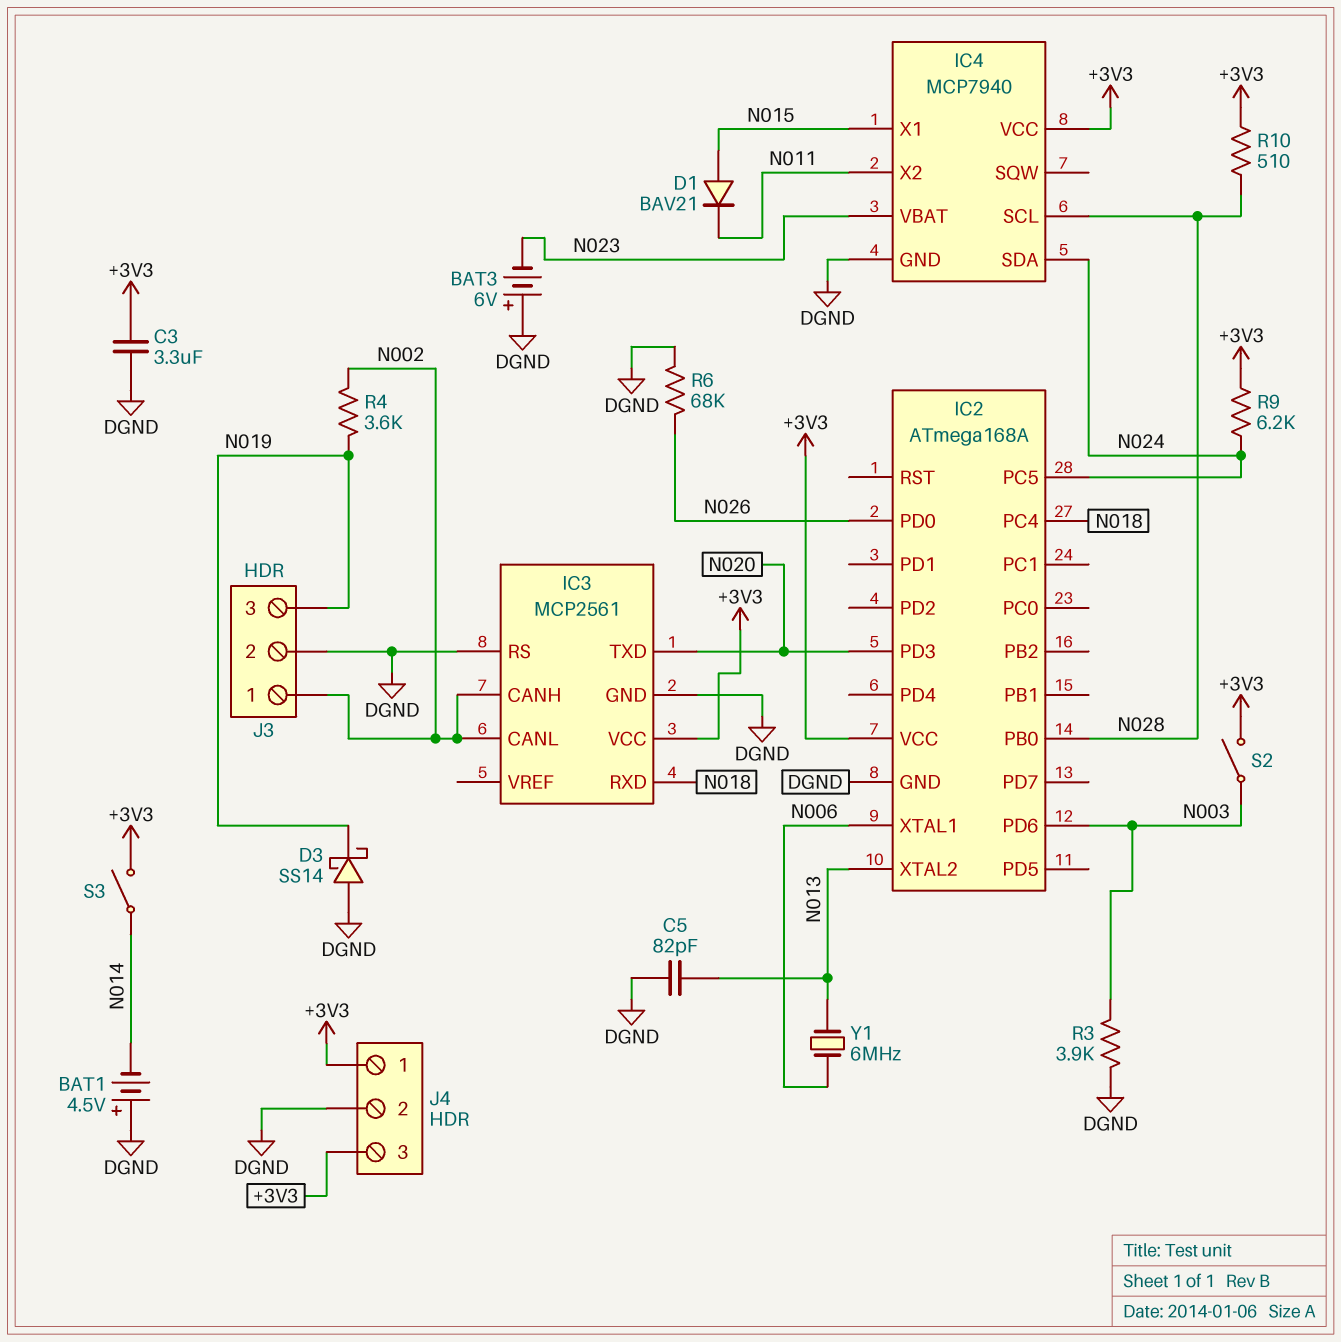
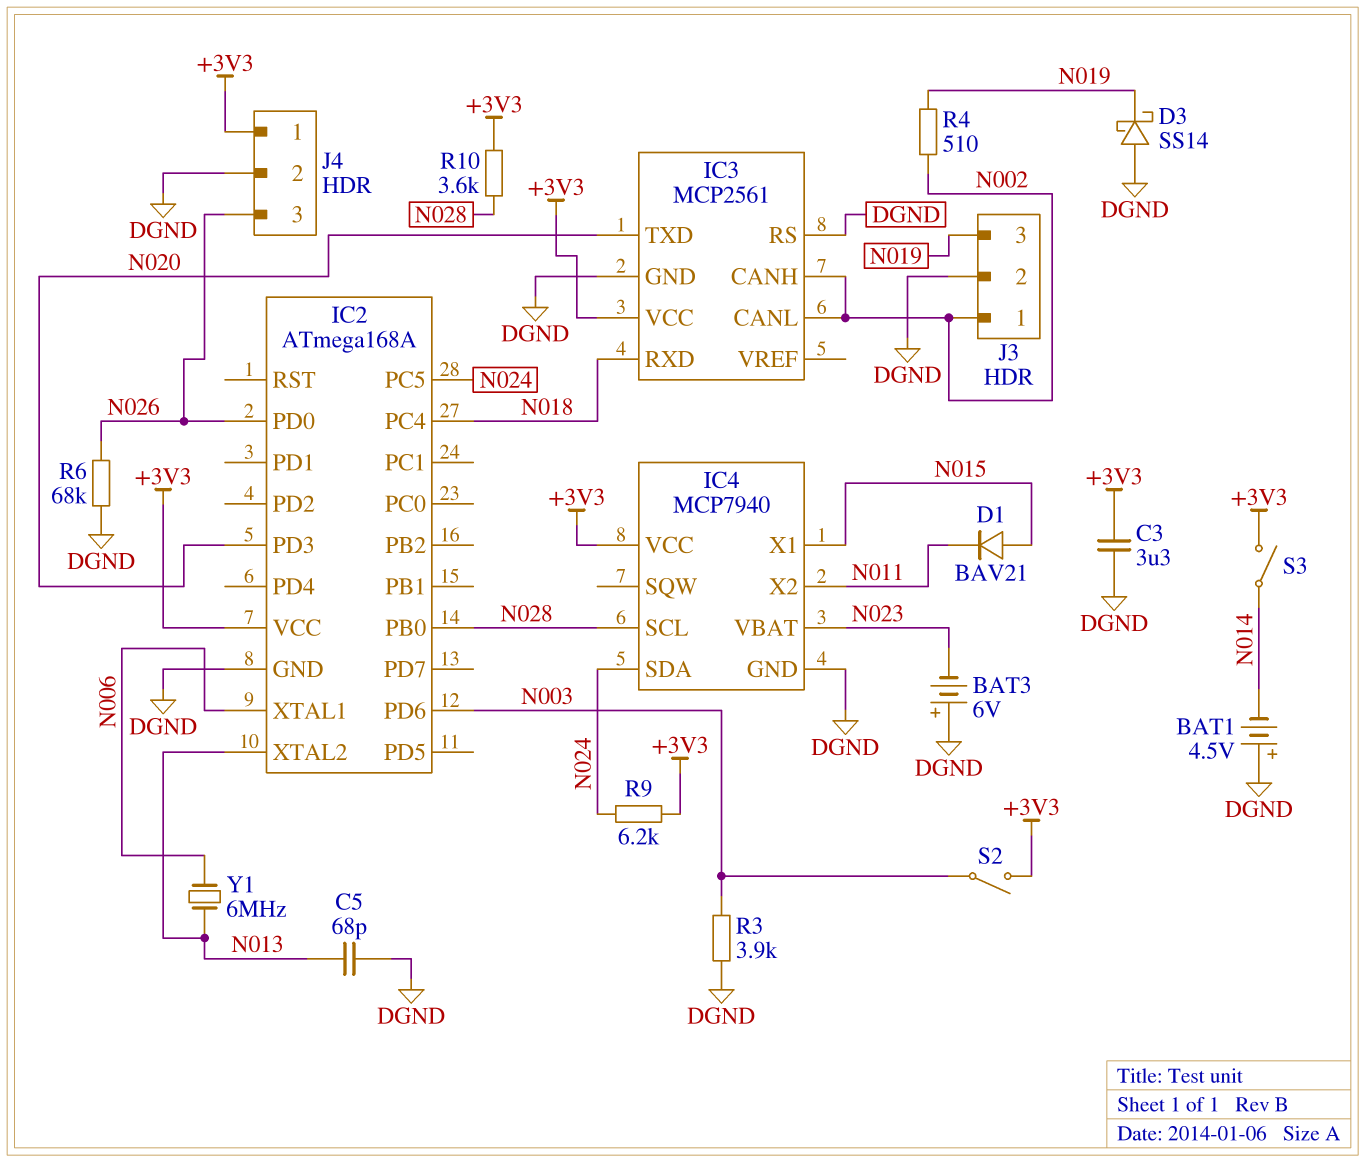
C5: 82pF (DGND, N013) -> 68pF (DGND, N013)
J4 pin 3: +3V3 -> N026
R4: 3.6k (N002, N019) -> 510 (N002, N019)
R10: 510 (+3V3, N028) -> 3.6k (+3V3, N028)

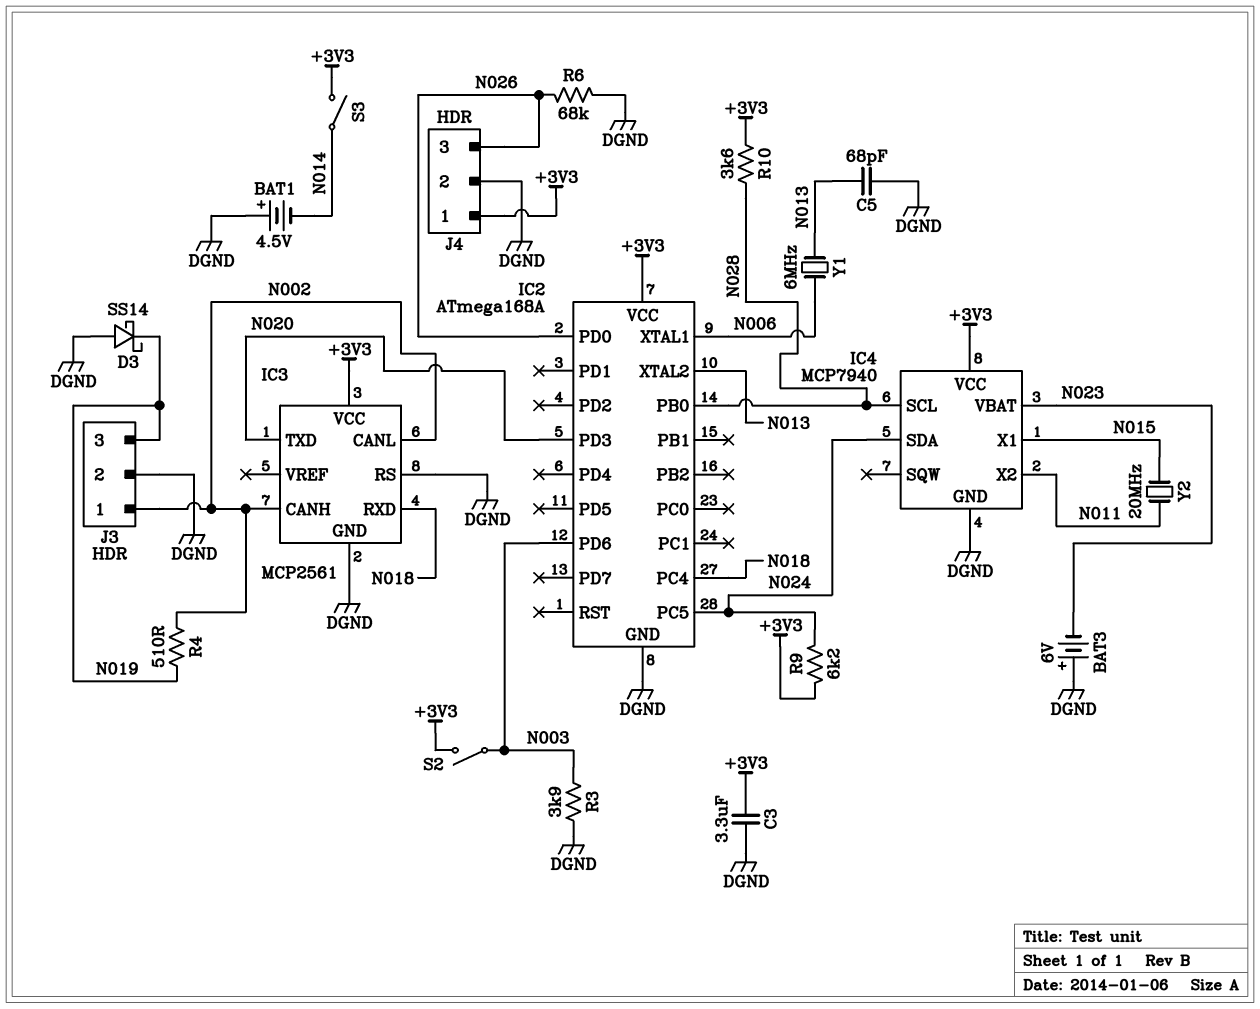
D1: diode BAV21 (A N015, K N011) -> none
Y2: none -> 20MHz (N011, N015)

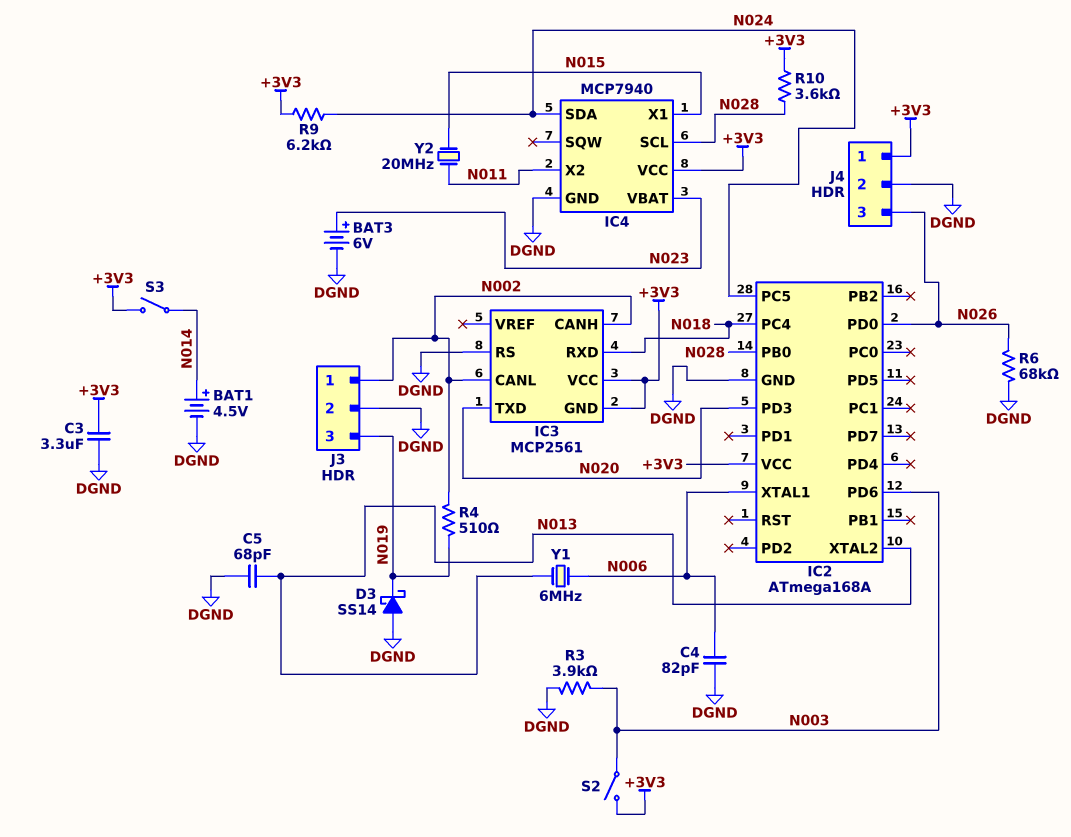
BAT1: 4.5V (plus DGND, minus N014) -> 4.5V (plus N014, minus DGND)
BAT3: 6V (plus DGND, minus N023) -> 6V (plus N023, minus DGND)
C4: none -> 82pF (DGND, N006)
IC3 pin GND: DGND -> +3V3

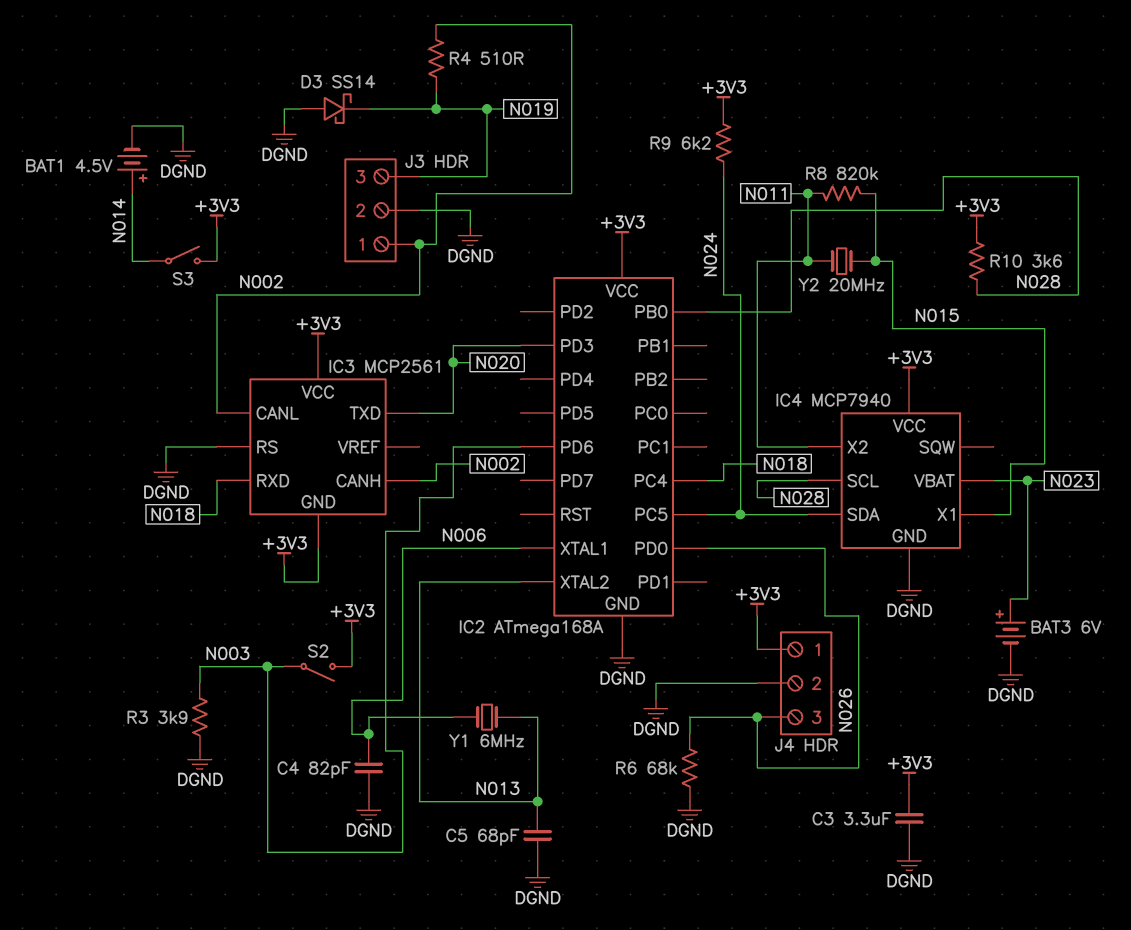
R8: none -> 820k (N011, N015)

